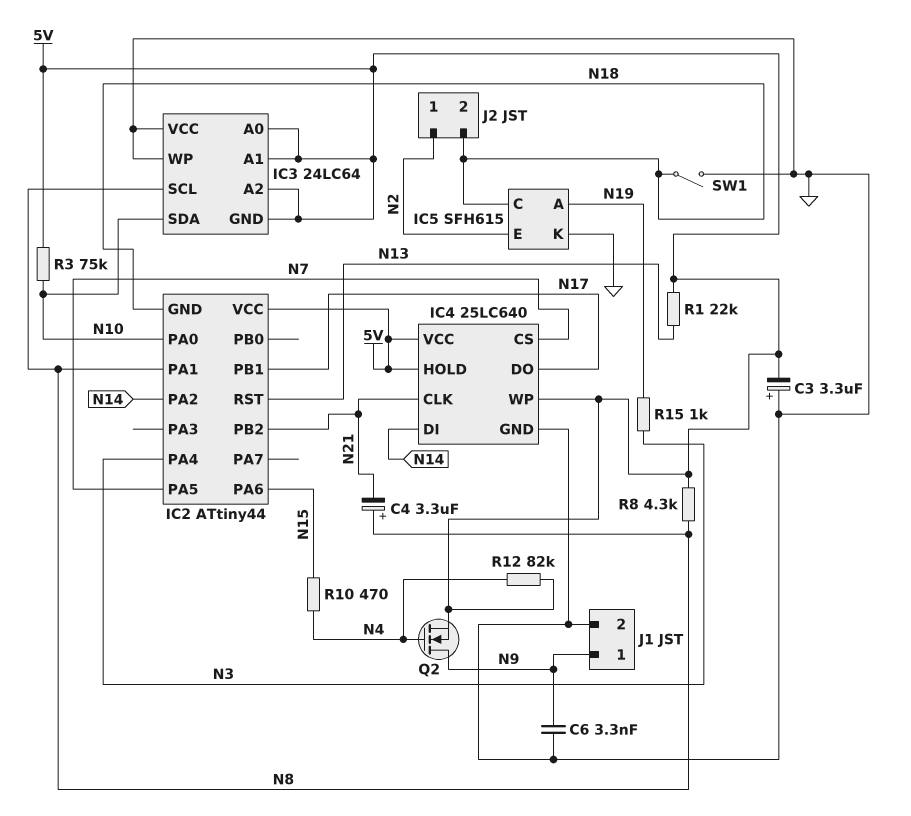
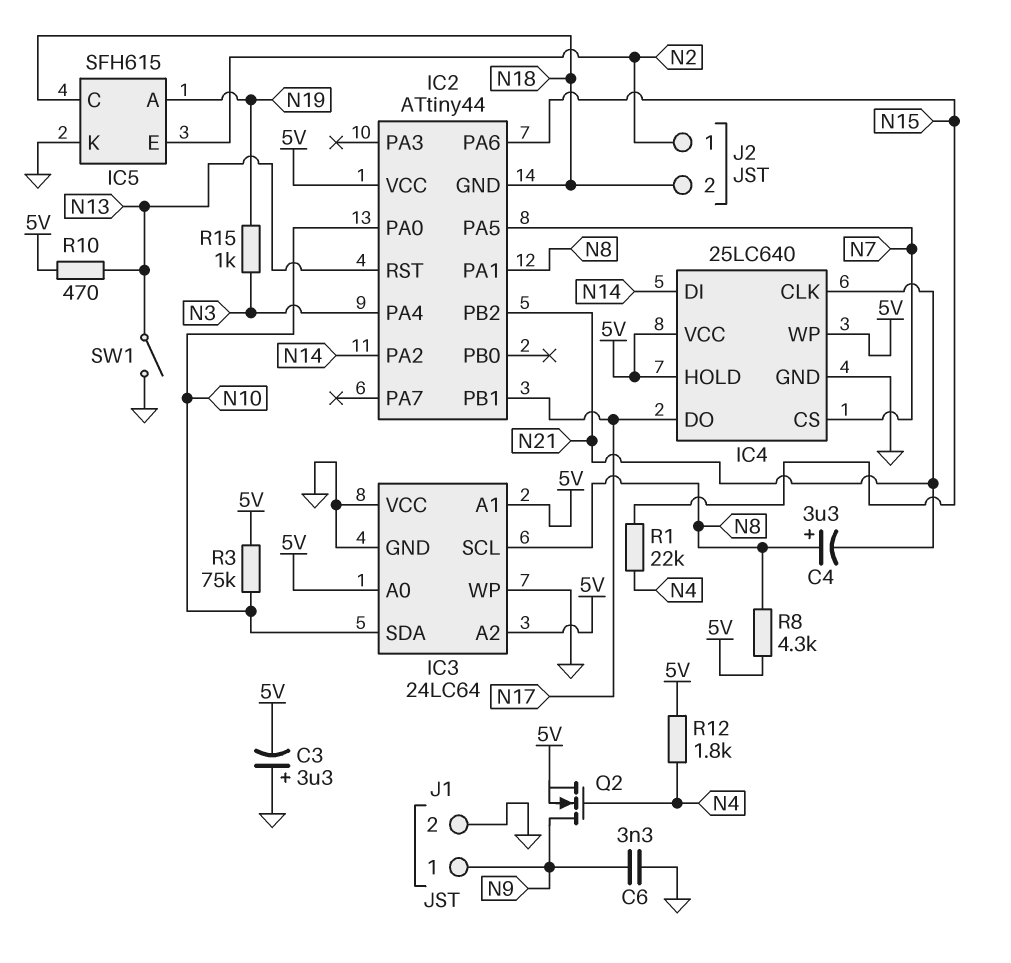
IC3 pin GND: 5V -> GND
R1: 22k (5V, N13) -> 22k (N4, N15)
R10: 470 (N4, N15) -> 470 (5V, N13)
R12: 82k (5V, N4) -> 1.8k (5V, N4)
SW1: switch (GND, N18) -> switch (GND, N13)

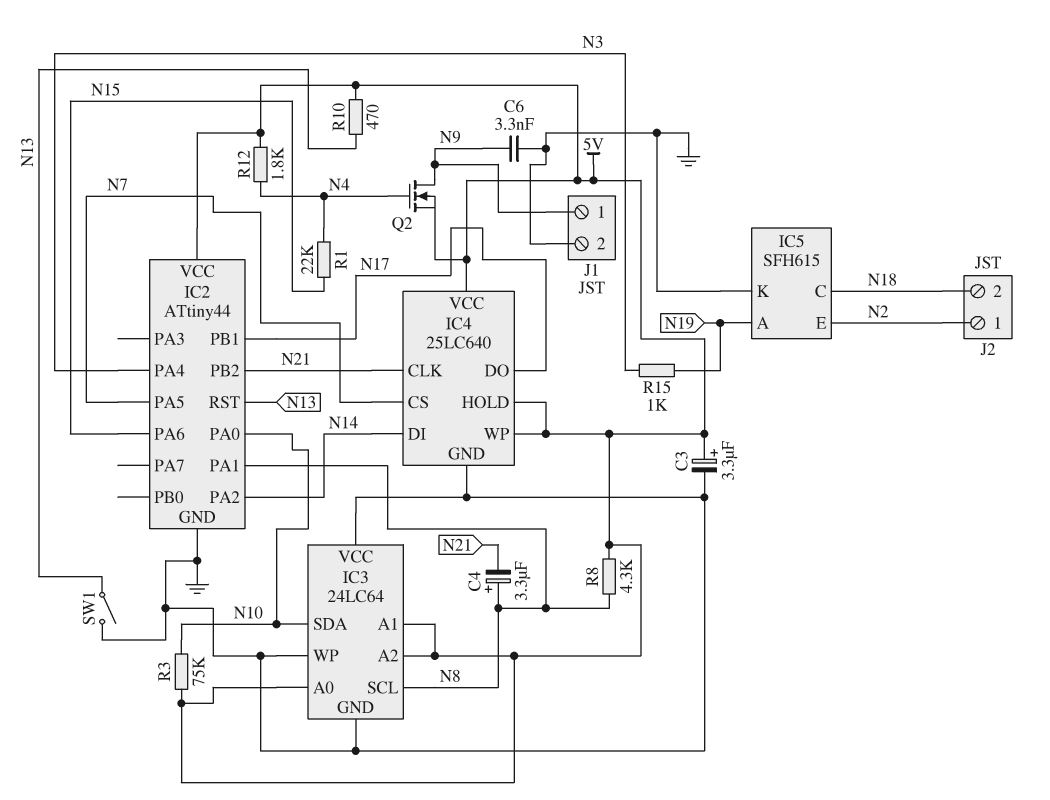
C3: 3.3uF (plus GND, minus 5V) -> 3.3uF (plus 5V, minus GND)
IC2 pin GND: N18 -> GND

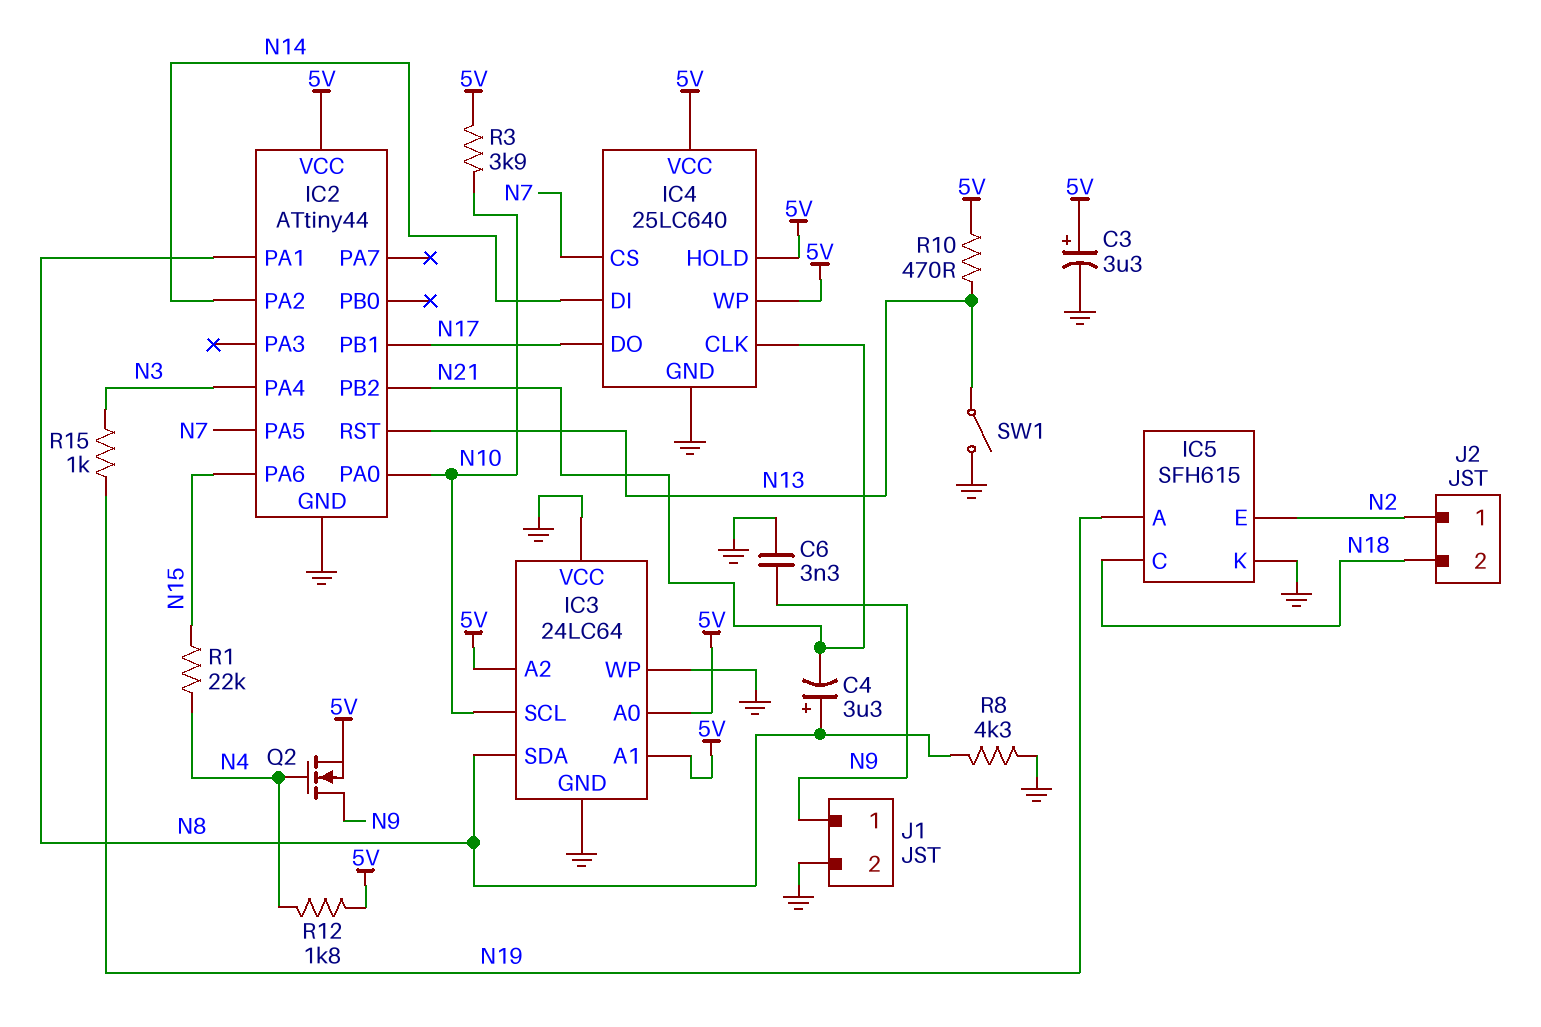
IC3 pin SCL: N8 -> N10
IC3 pin SDA: N10 -> N8
R3: 75k (5V, N10) -> 3.9k (5V, N10)
R8: 4.3k (5V, N8) -> 4.3k (GND, N8)

